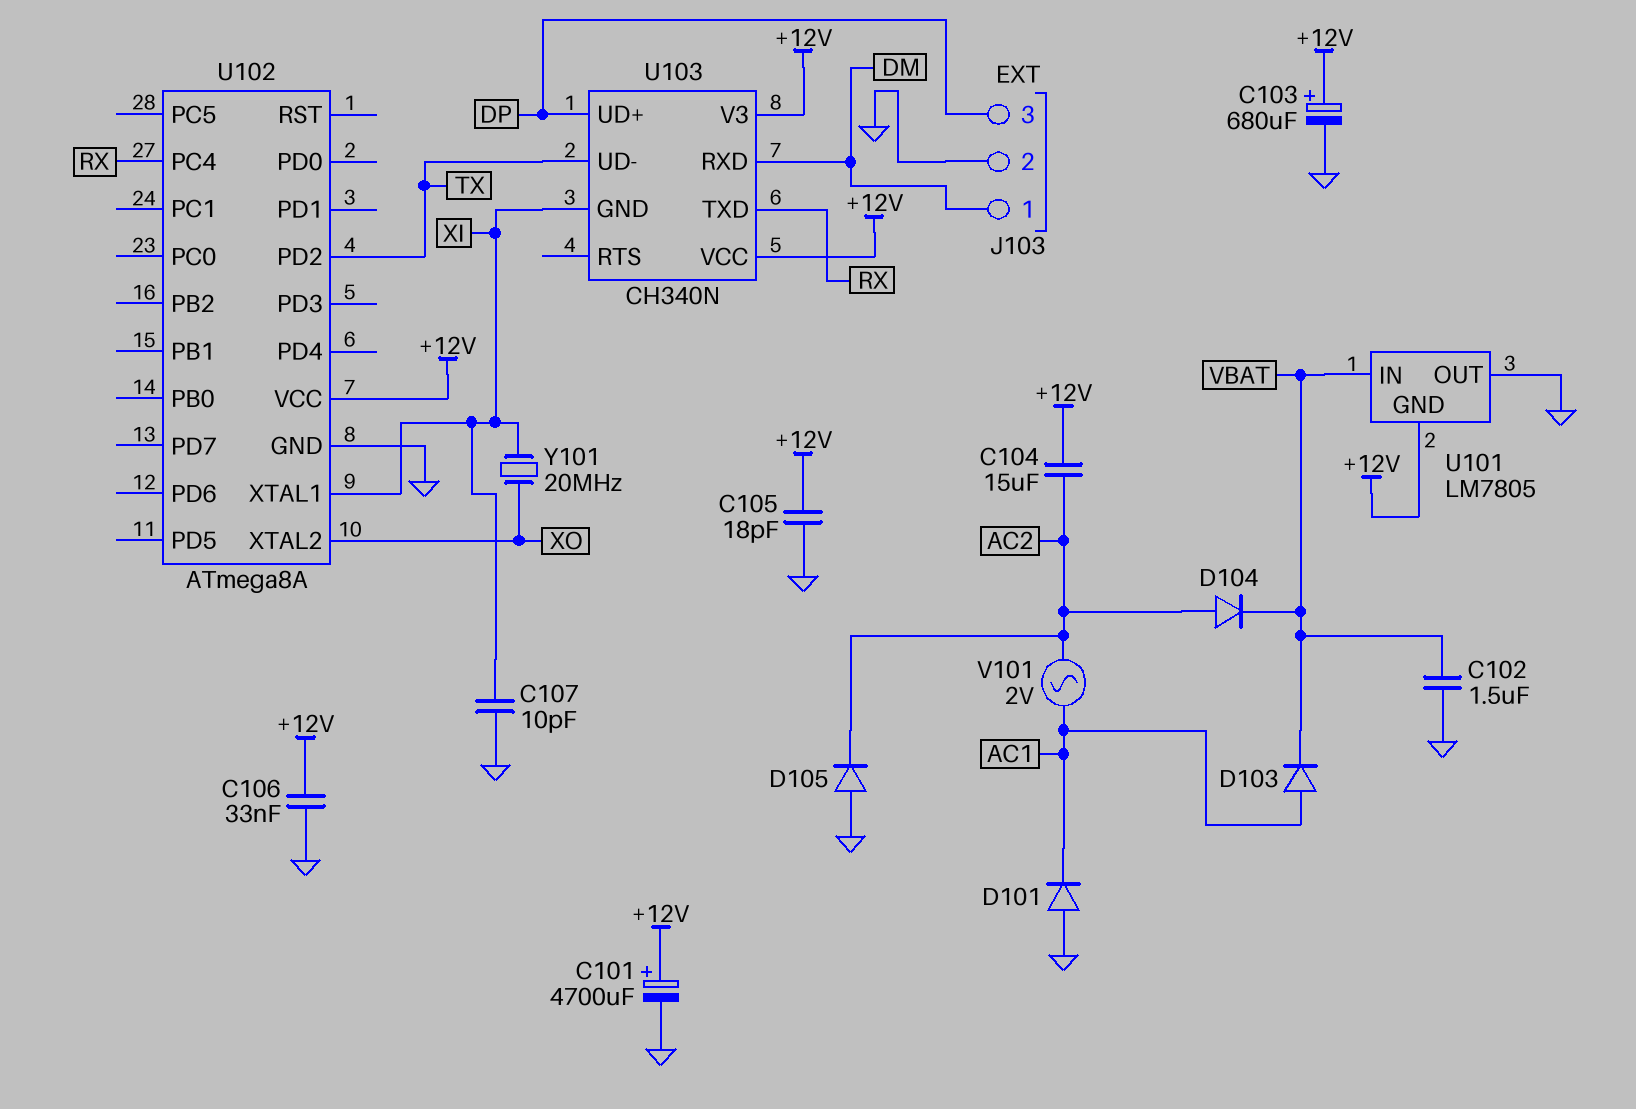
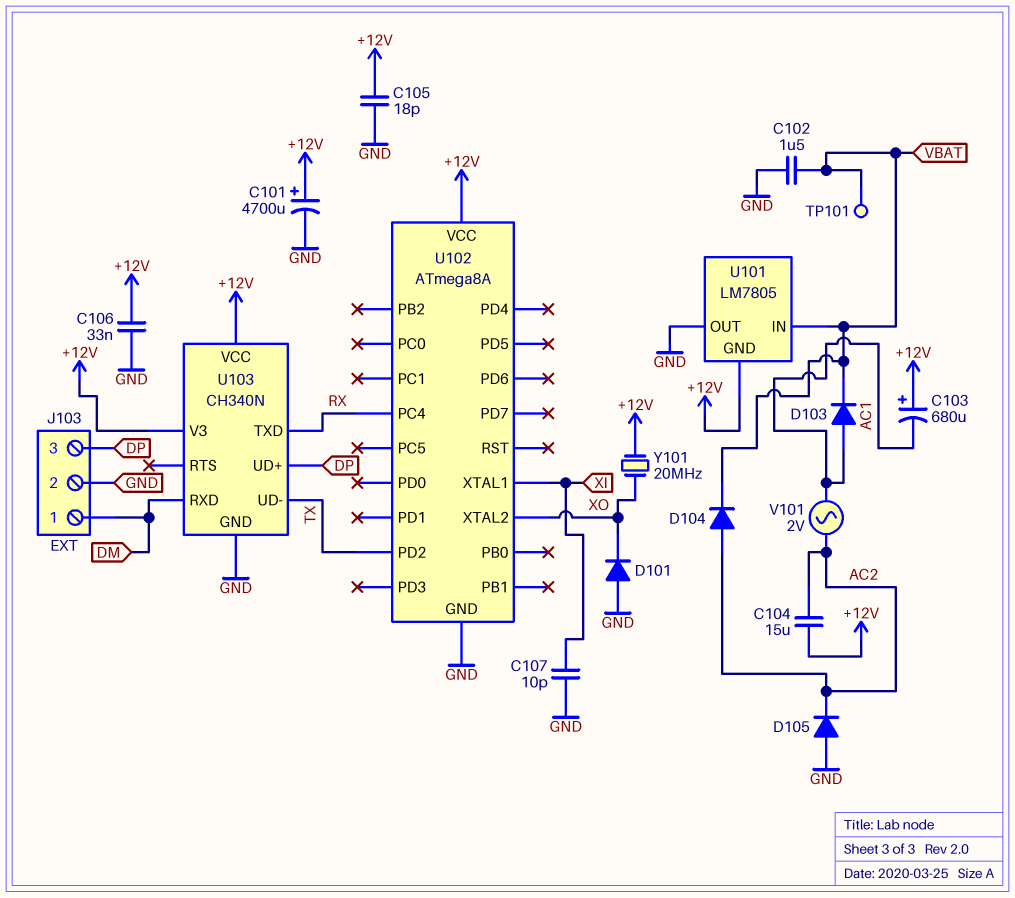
C103: 680uF (plus +12V, minus GND) -> 680uF (plus +12V, minus AC1)
D101: diode (A GND, K AC1) -> diode (A GND, K XO)
TP101: none -> test point (VBAT)
U103 pin GND: XI -> GND
Y101: 20MHz (XI, XO) -> 20MHz (+12V, XO)

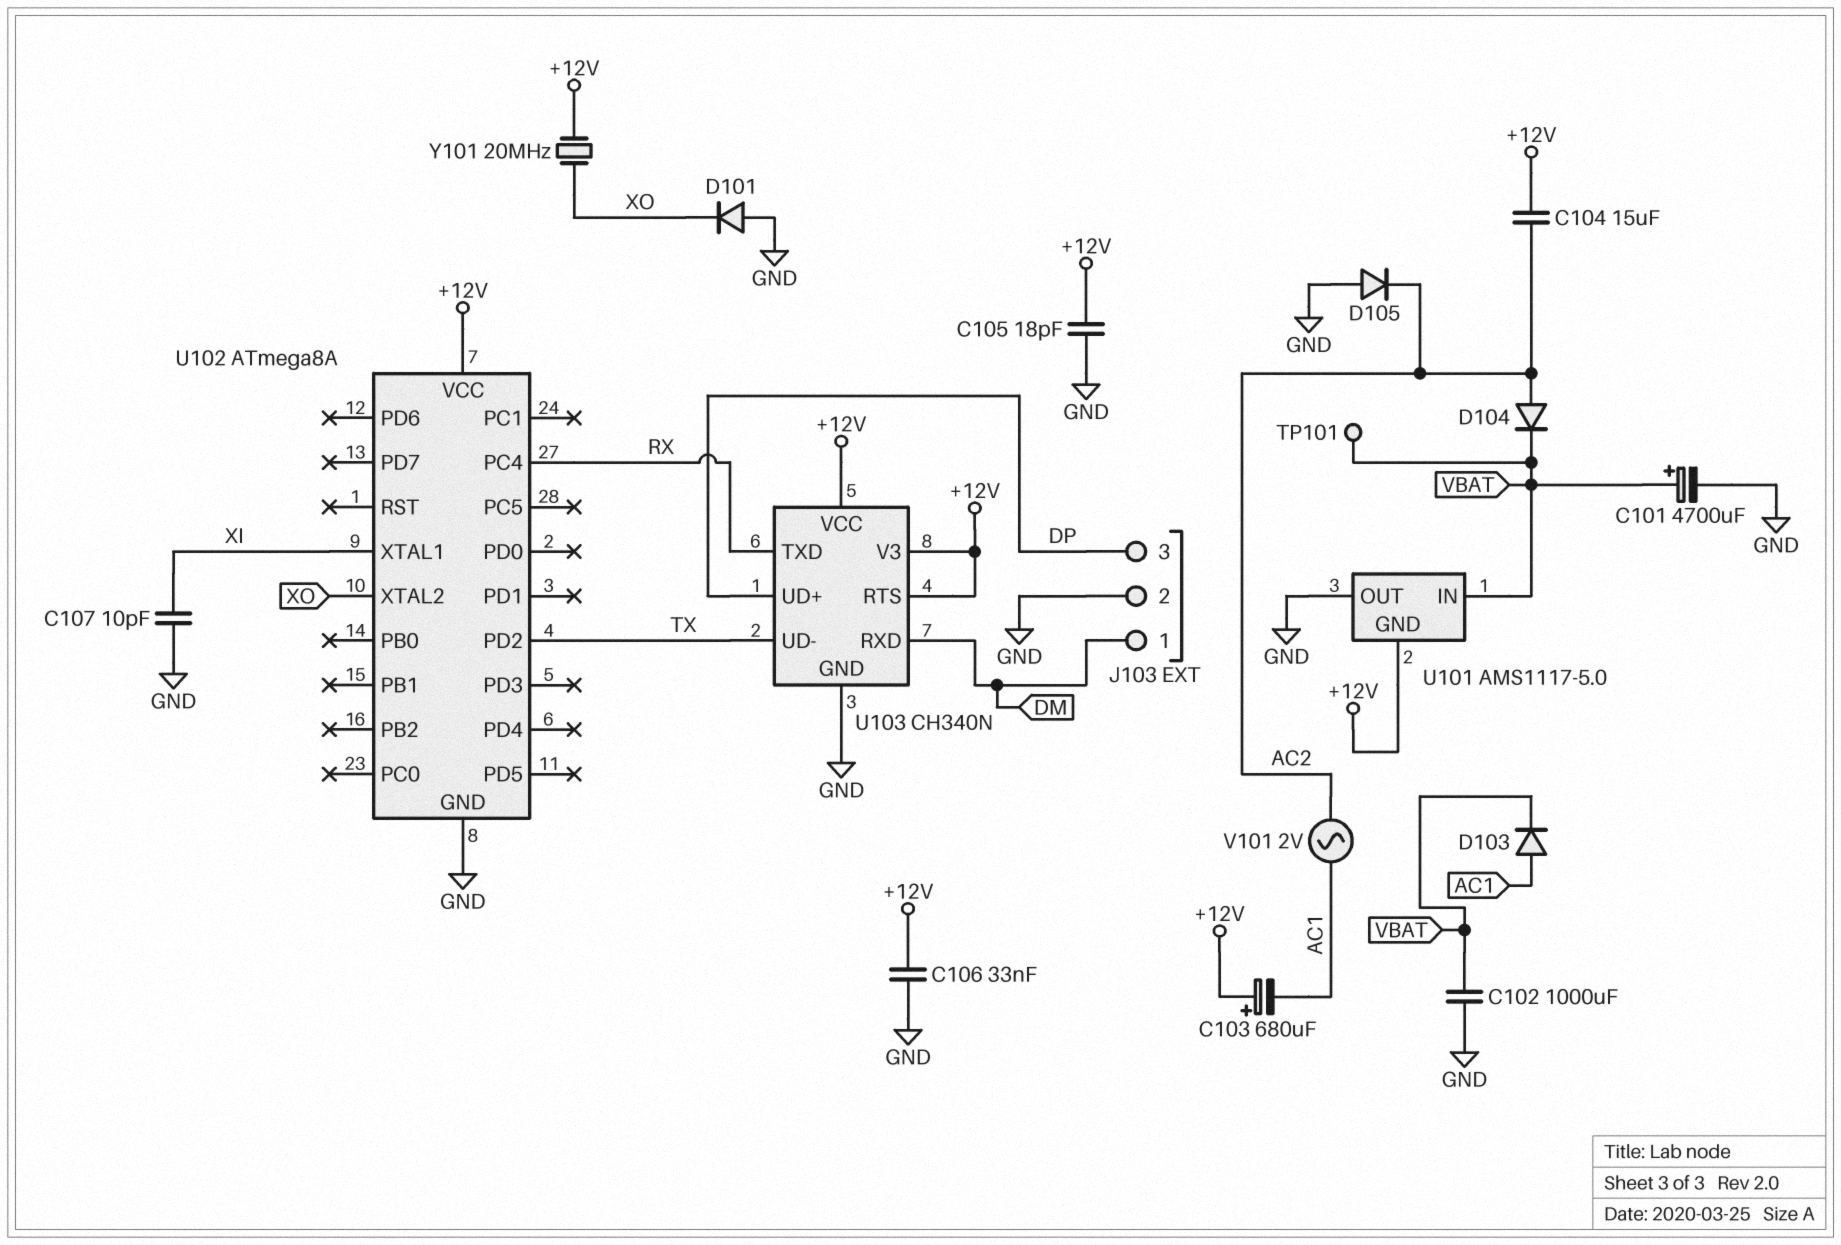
C101: 4700uF (plus +12V, minus GND) -> 4700uF (plus VBAT, minus GND)
C102: 1.5uF (GND, VBAT) -> 1000uF (GND, VBAT)
U101: LM7805 -> AMS1117-5.0
U103 pin RTS: none -> +12V

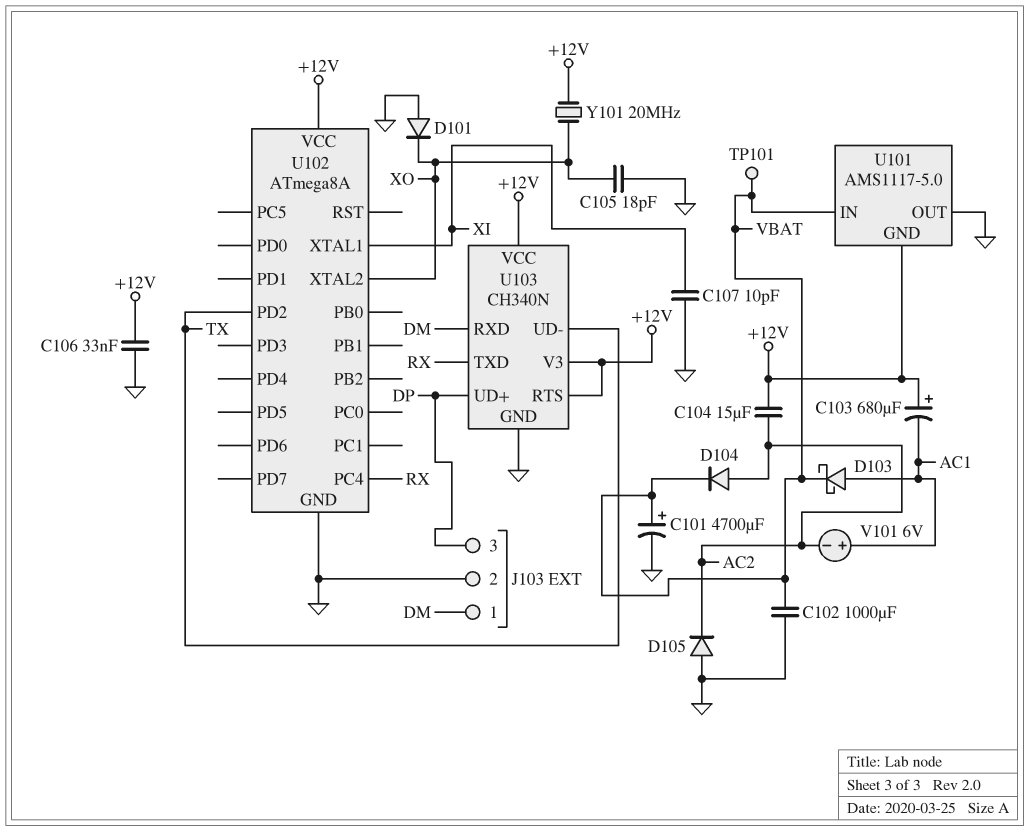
C105: 18pF (+12V, GND) -> 18pF (GND, XO)
D103: diode (A AC1, K VBAT) -> schottky (A AC1, K VBAT)
V101: AC 2V (AC1, AC2) -> 6V (plus AC1, minus AC2)

